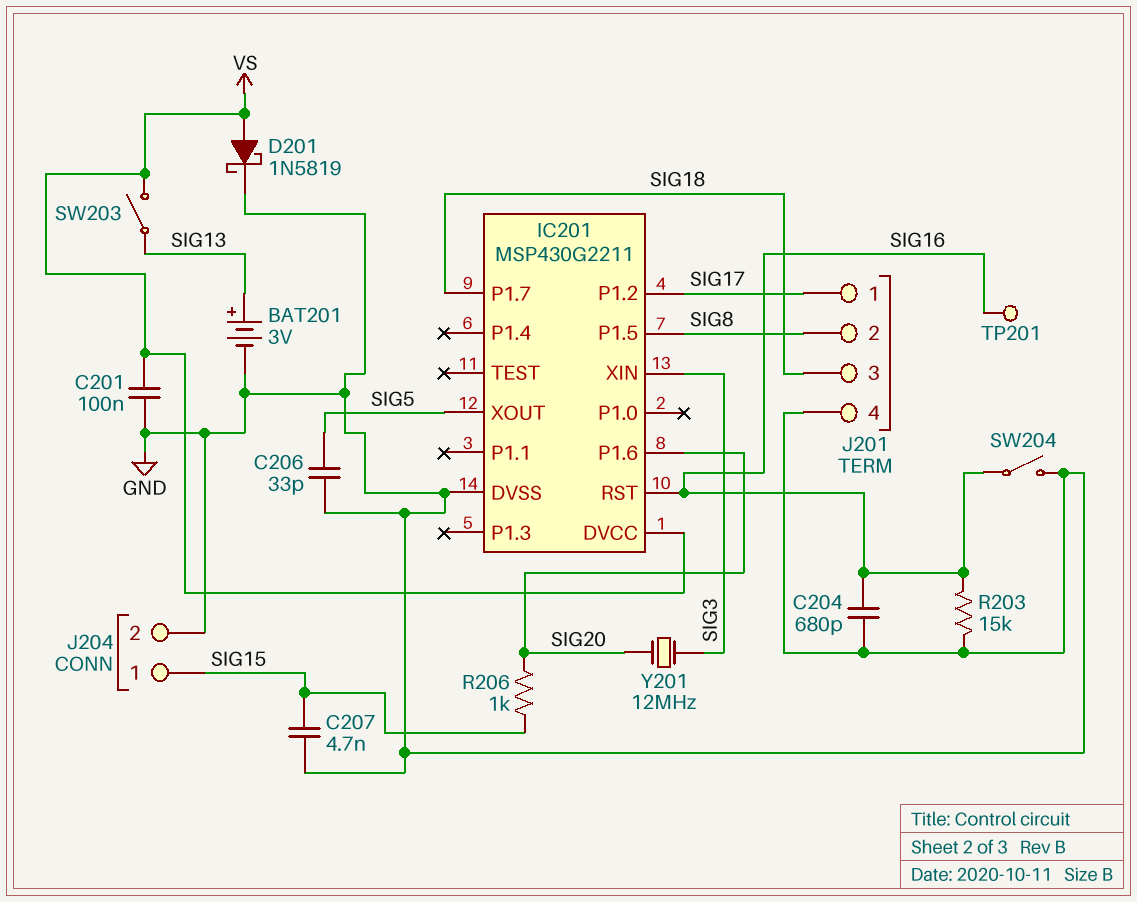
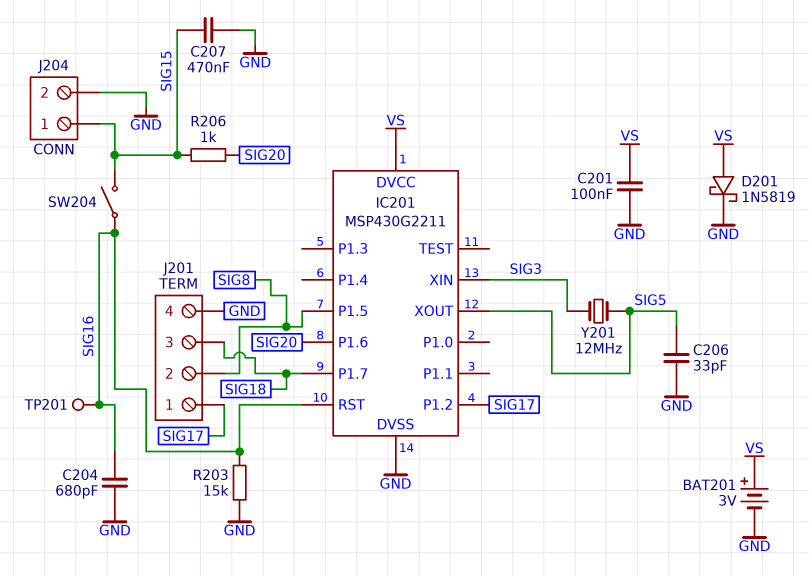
BAT201: 3V (plus SIG13, minus GND) -> 3V (plus VS, minus GND)
C207: 4.7nF (GND, SIG15) -> 470nF (GND, SIG15)
SW203: switch (SIG13, VS) -> none
SW204: switch (GND, SIG16) -> switch (SIG15, SIG16)
Y201: 12MHz (SIG3, SIG20) -> 12MHz (SIG3, SIG5)

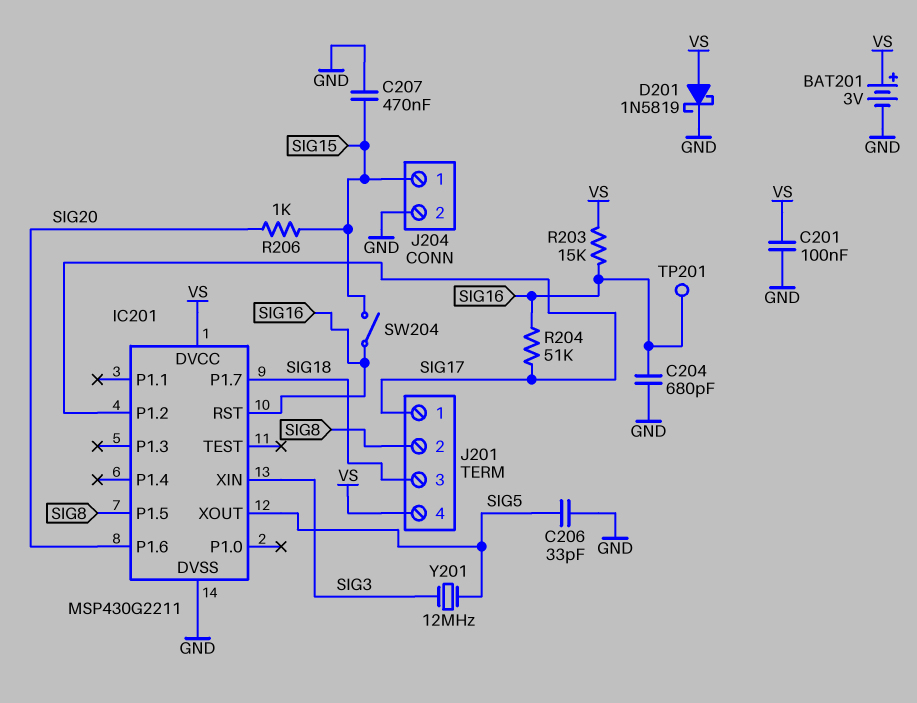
J201 pin 4: GND -> VS
R203: 15k (GND, SIG16) -> 15k (SIG16, VS)
R204: none -> 51k (SIG16, SIG17)

